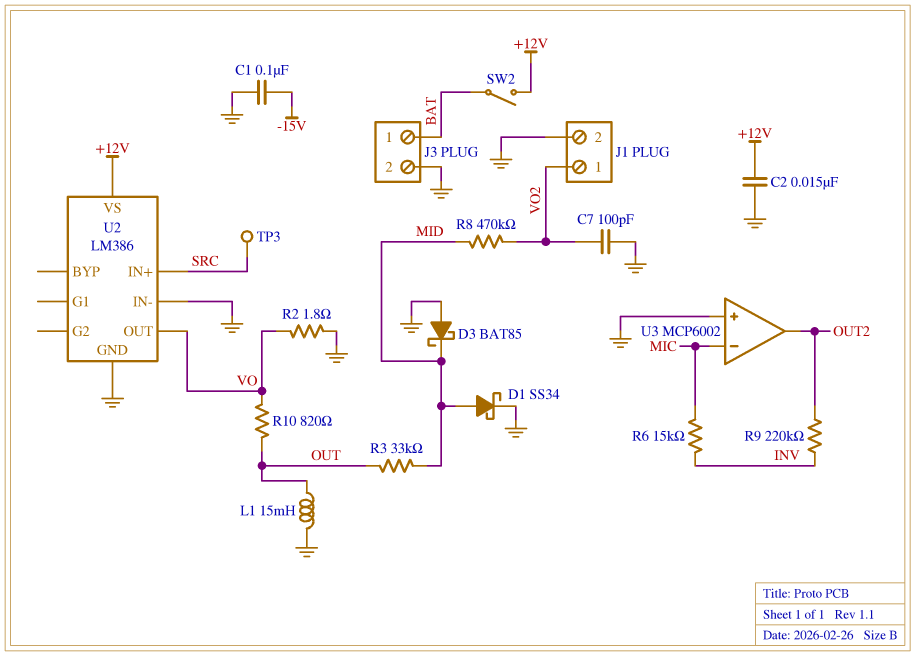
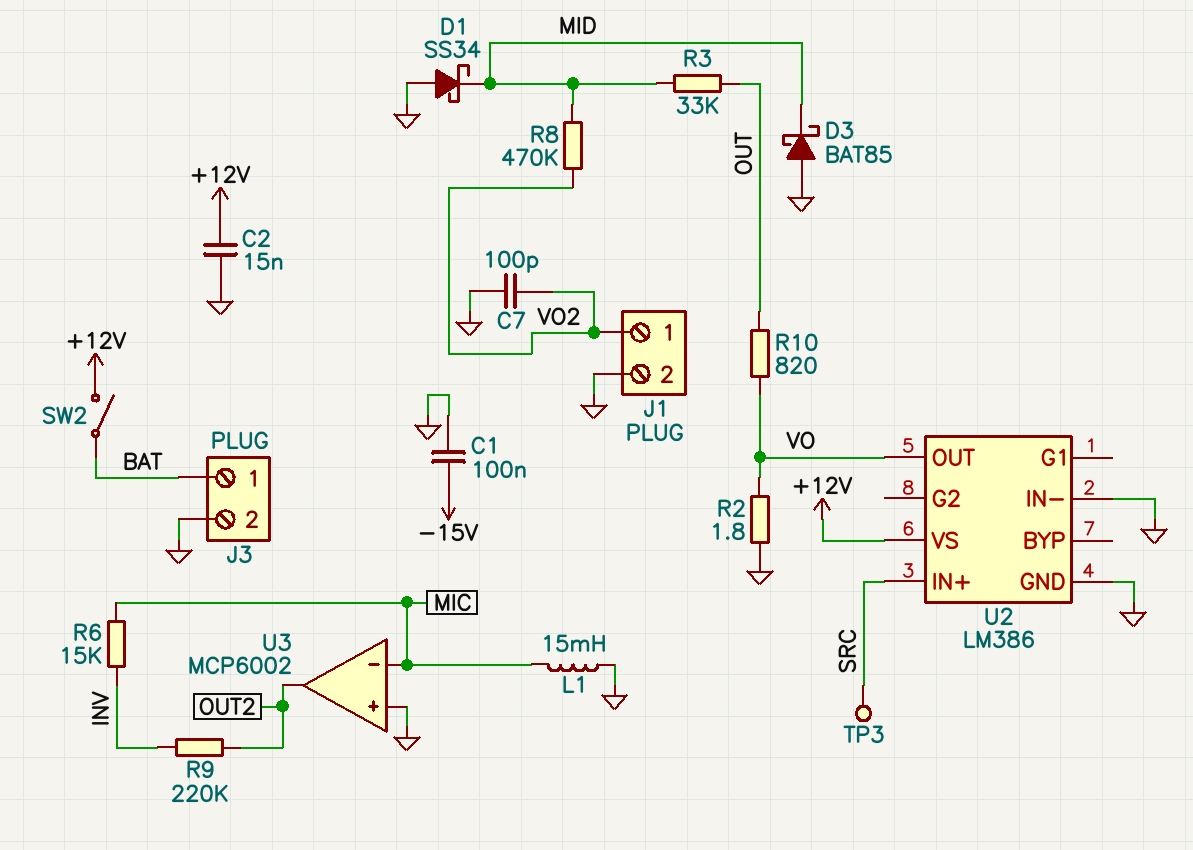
D1: schottky SS34 (A MID, K GND) -> schottky SS34 (A GND, K MID)
L1: 15mH (GND, OUT) -> 15mH (GND, MIC)

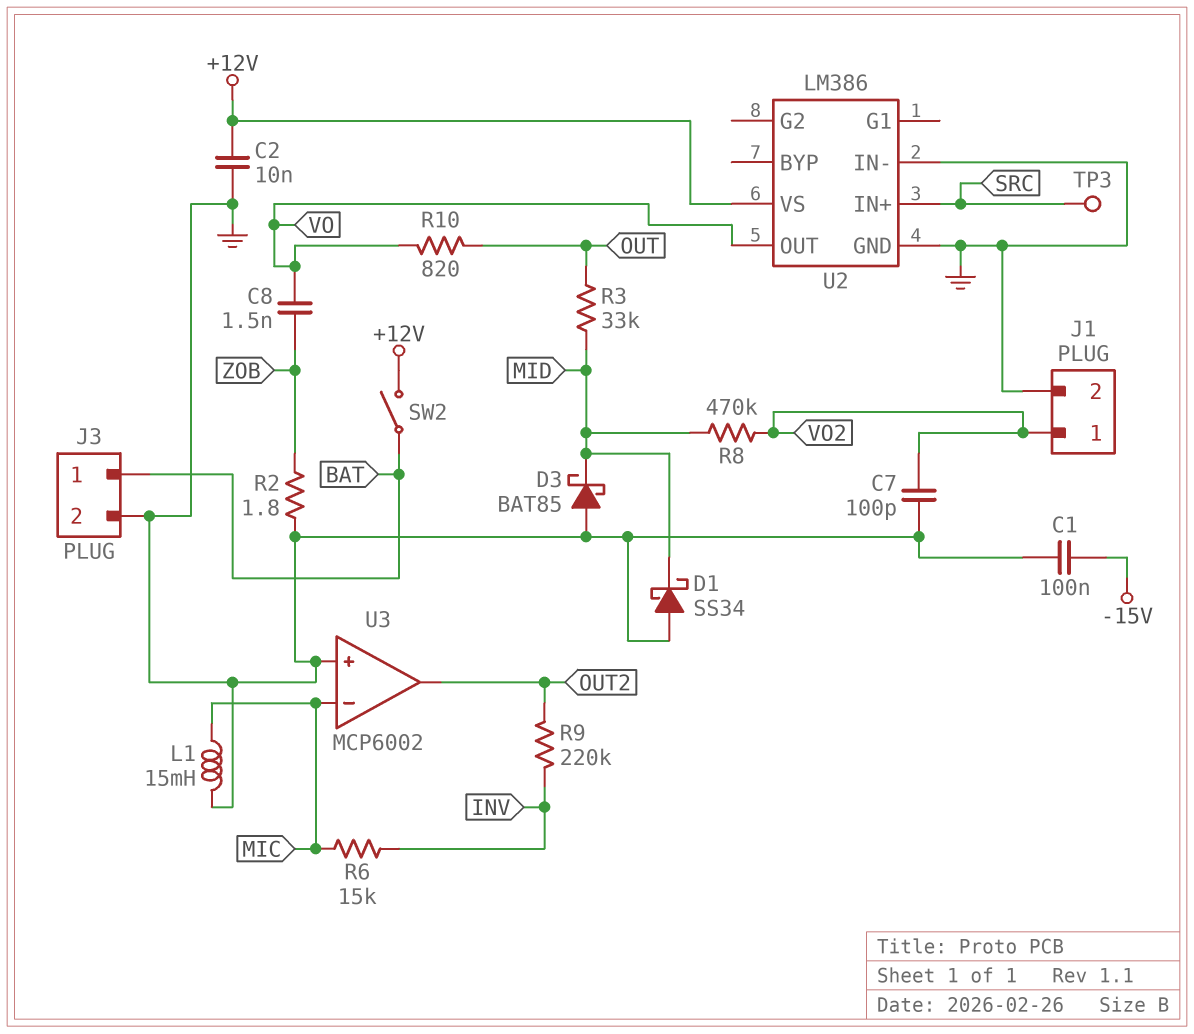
C2: 15nF (+12V, GND) -> 10nF (+12V, GND)
C8: none -> 1.5nF (VO, ZOB)
R2: 1.8 (GND, VO) -> 1.8 (GND, ZOB)

